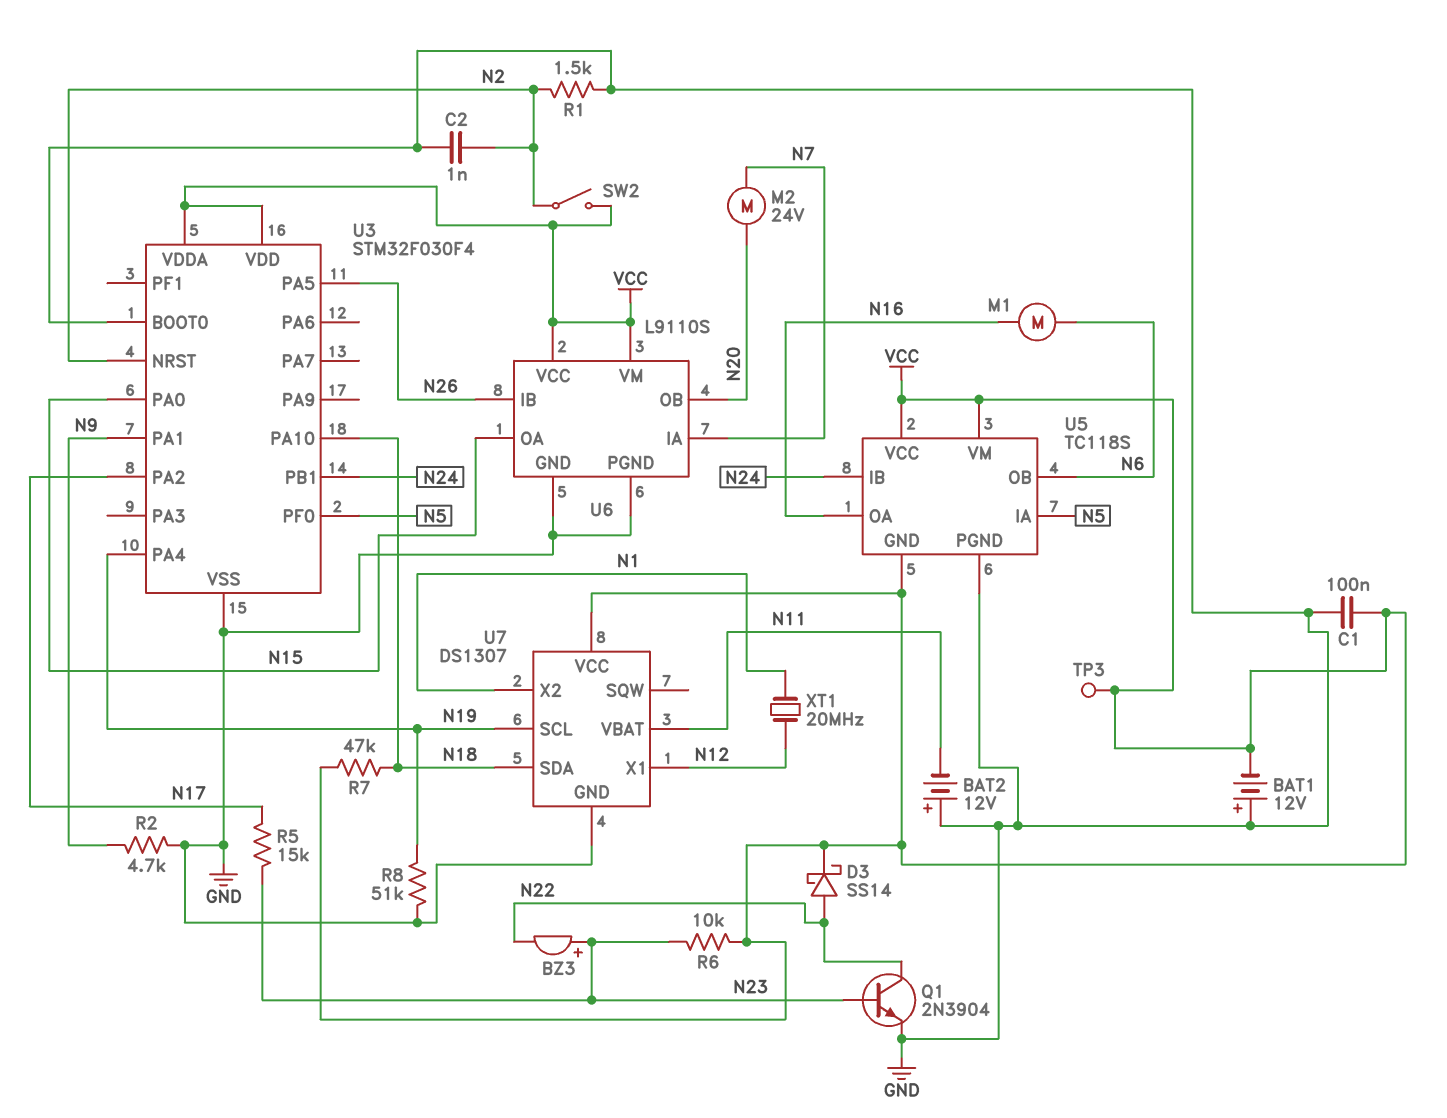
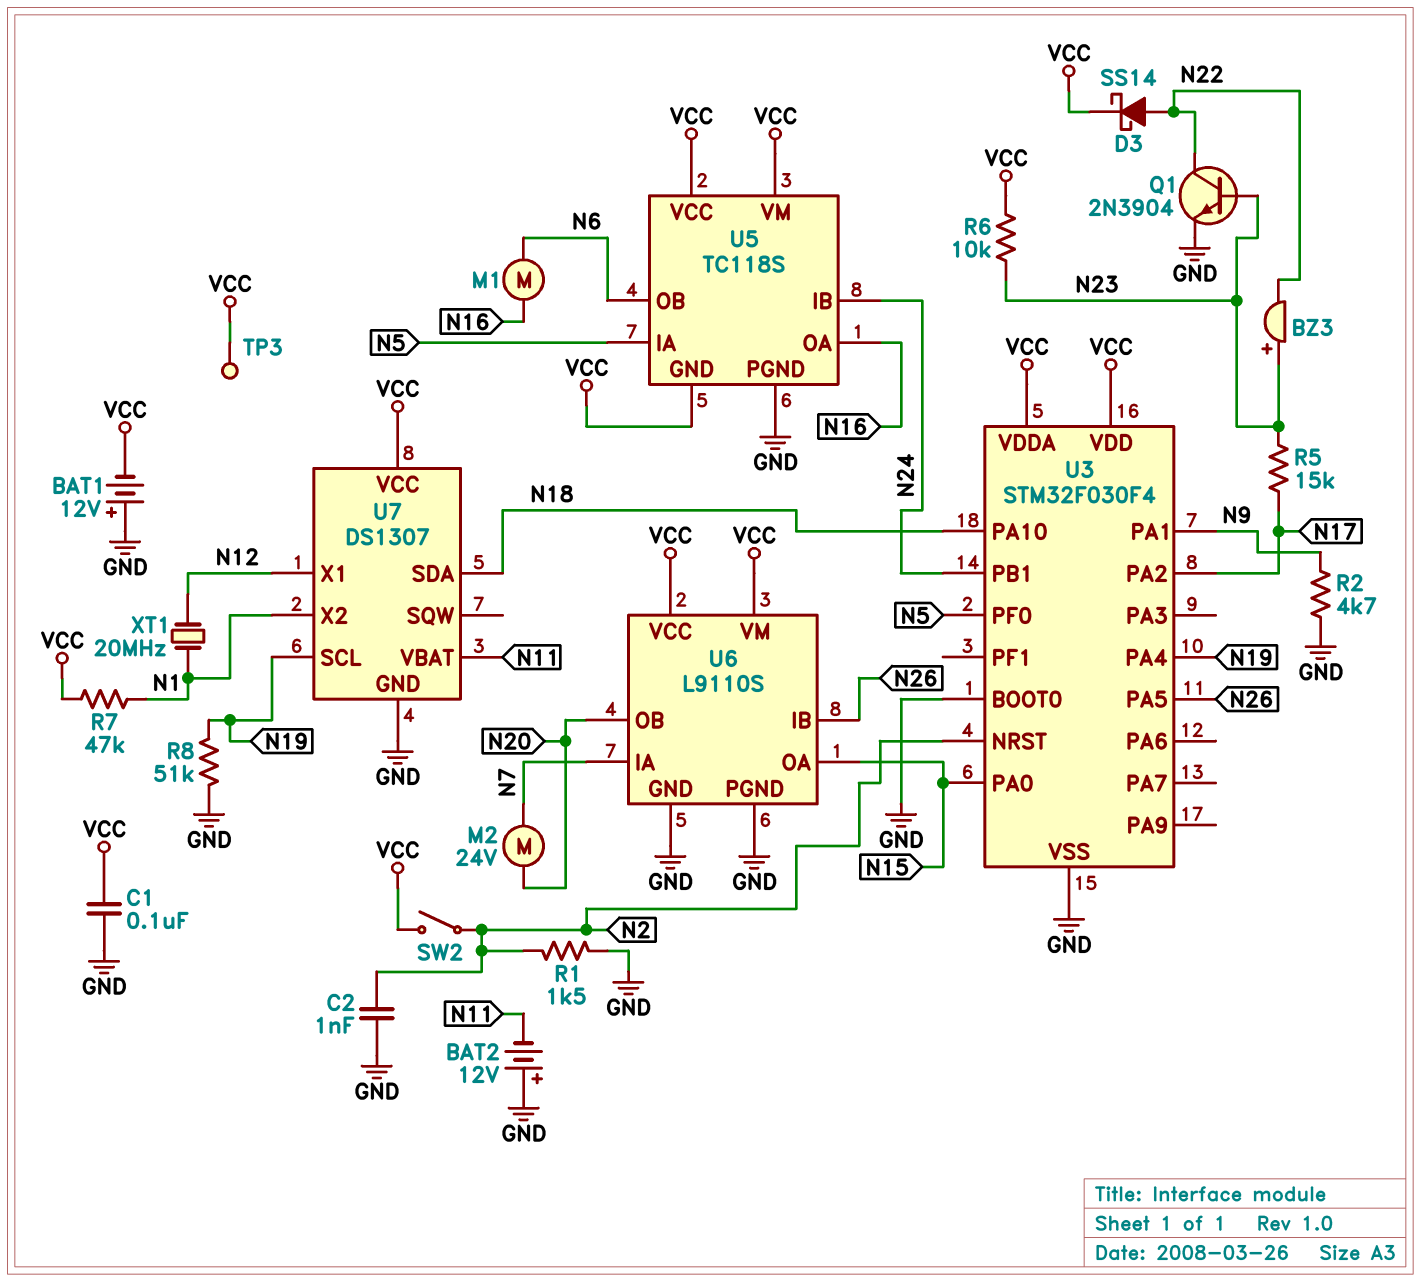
R7: 47k (N18, VCC) -> 47k (N1, VCC)

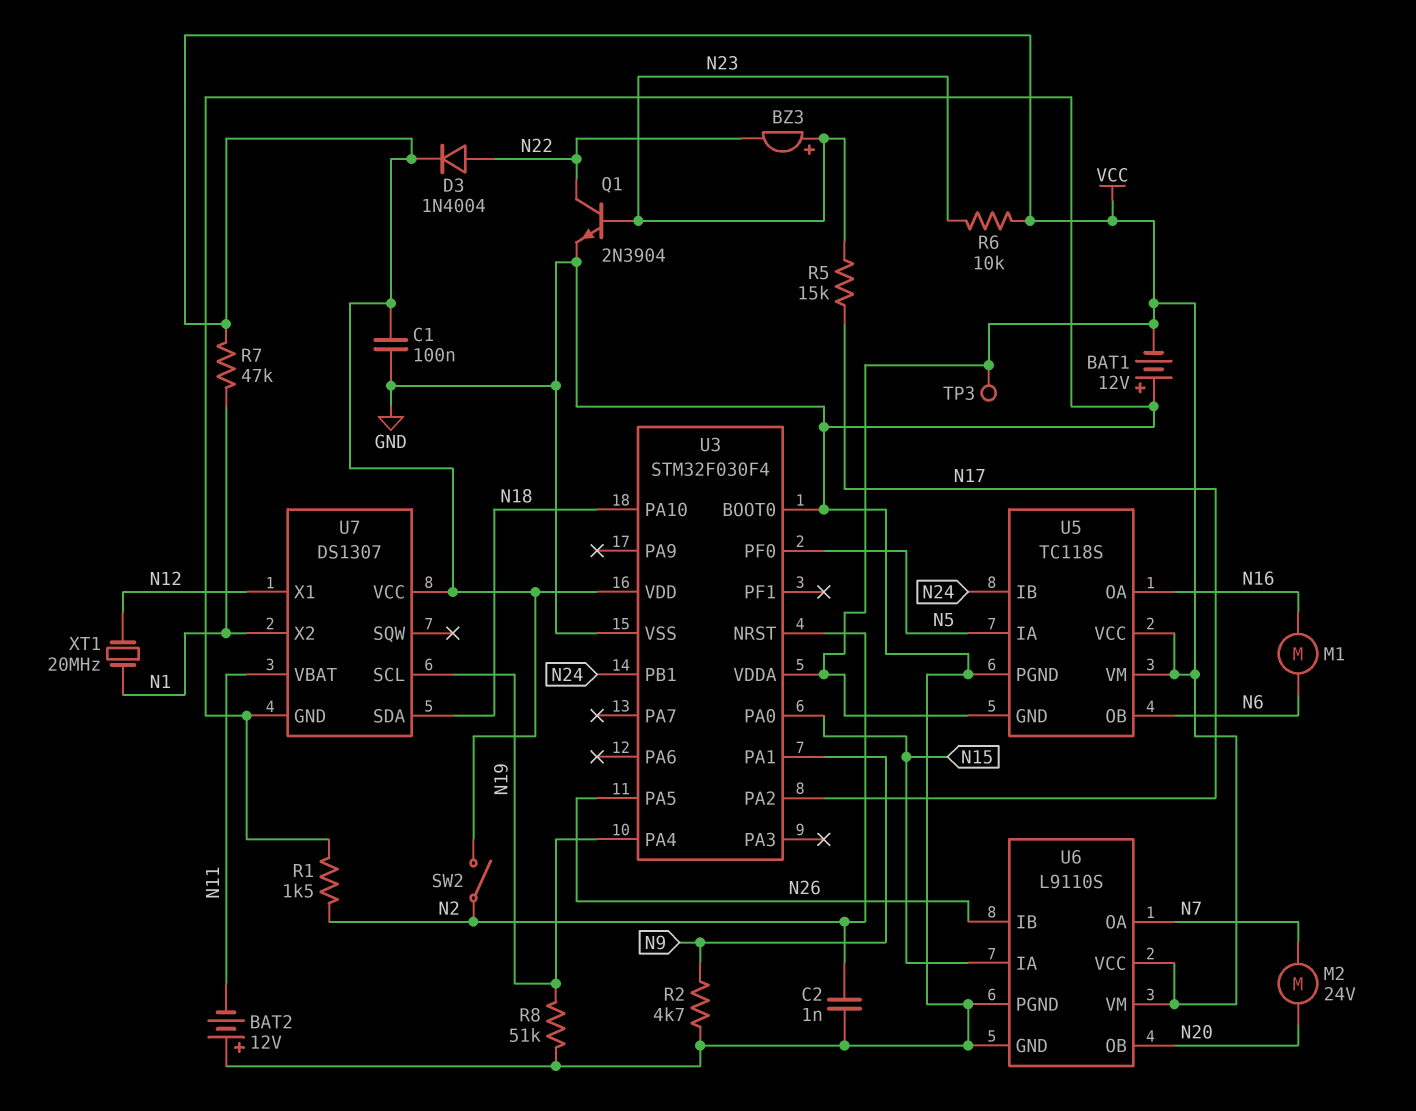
D3: schottky SS14 (A N22, K VCC) -> diode 1N4004 (A N22, K VCC)
U6 pin IA: N7 -> N15
U6 pin OA: N15 -> N7

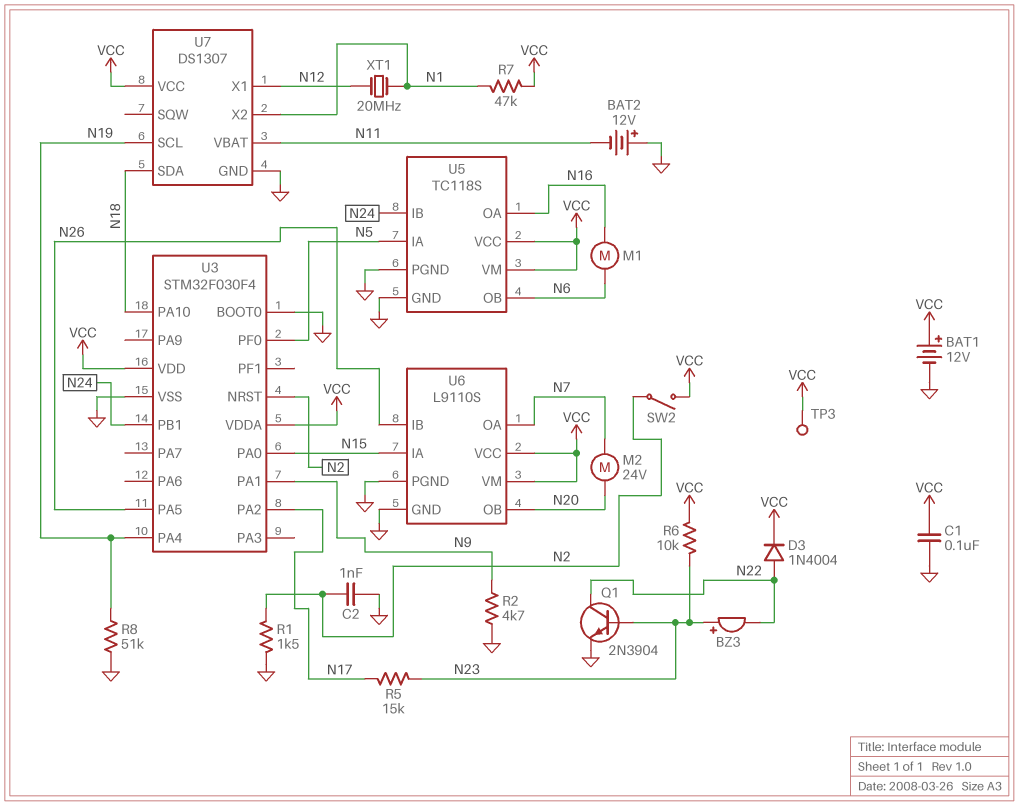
BAT1: 12V (plus GND, minus VCC) -> 12V (plus VCC, minus GND)
U5 pin GND: VCC -> GND

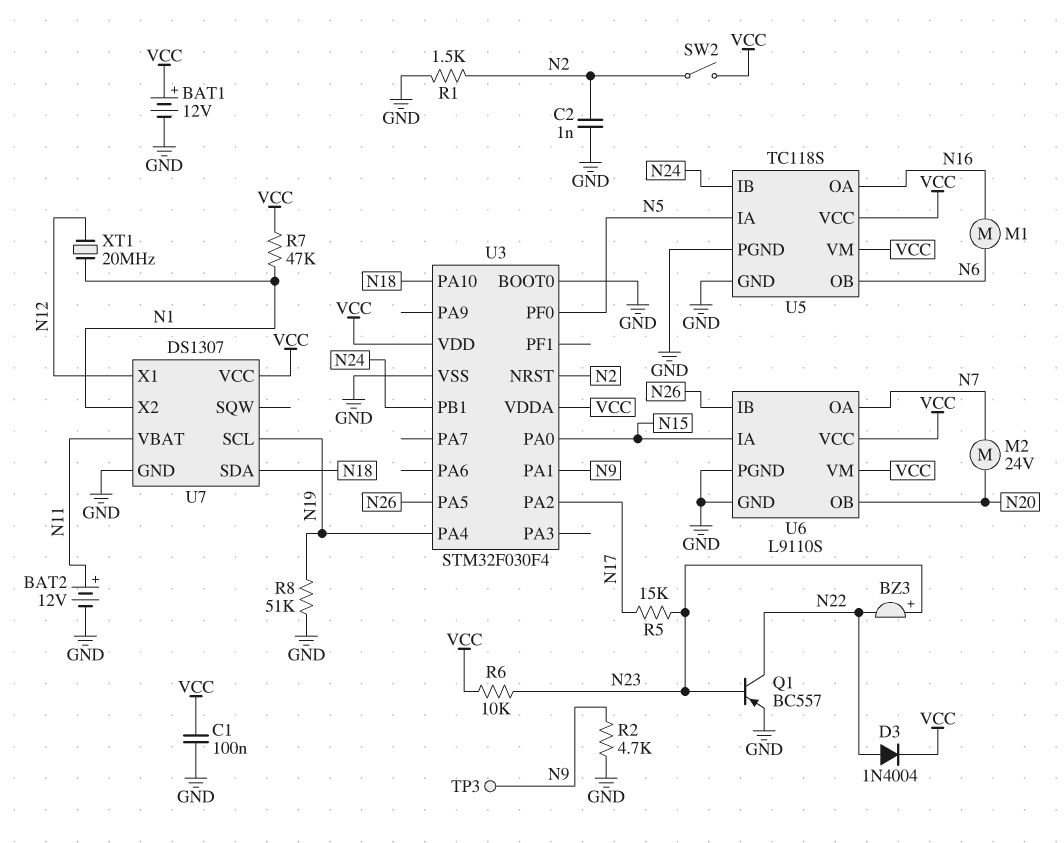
BAT2: 12V (plus GND, minus N11) -> 12V (plus N11, minus GND)
Q1: NPN 2N3904 (B N23, C N22, E GND) -> PNP BC557 (B N23, C N22, E GND)
TP3: test point (VCC) -> test point (N9)

